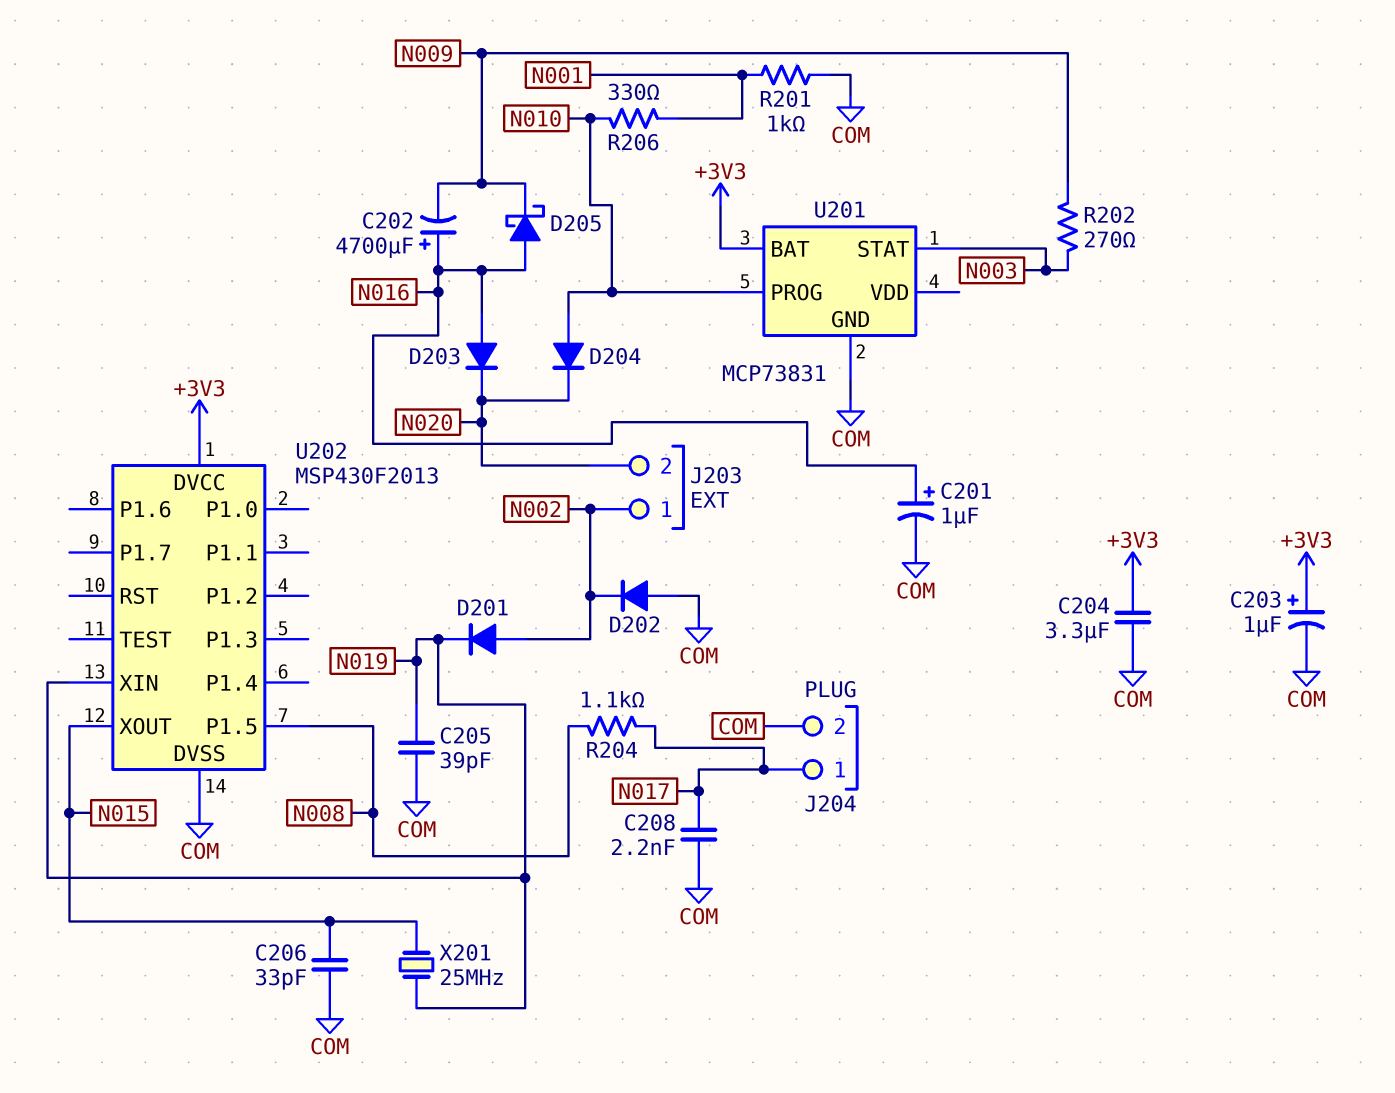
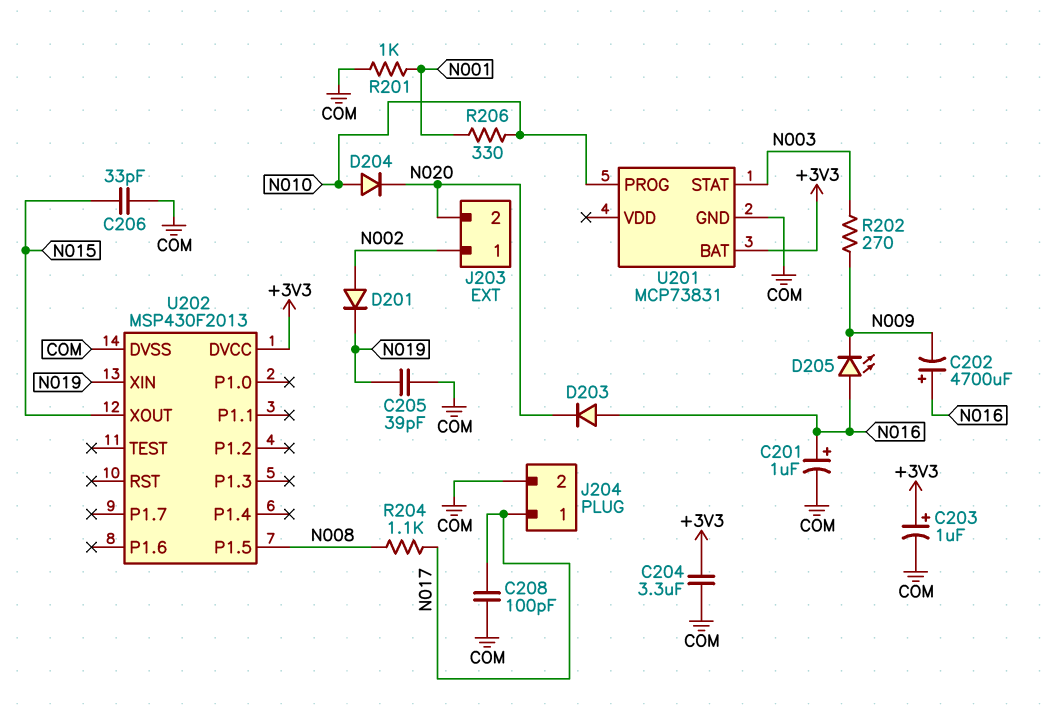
C208: 2.2nF (COM, N017) -> 100pF (COM, N017)
D202: diode (A COM, K N002) -> none
D205: schottky (A N016, K N009) -> LED (A N016, K N009)
X201: 25MHz (N015, N019) -> none

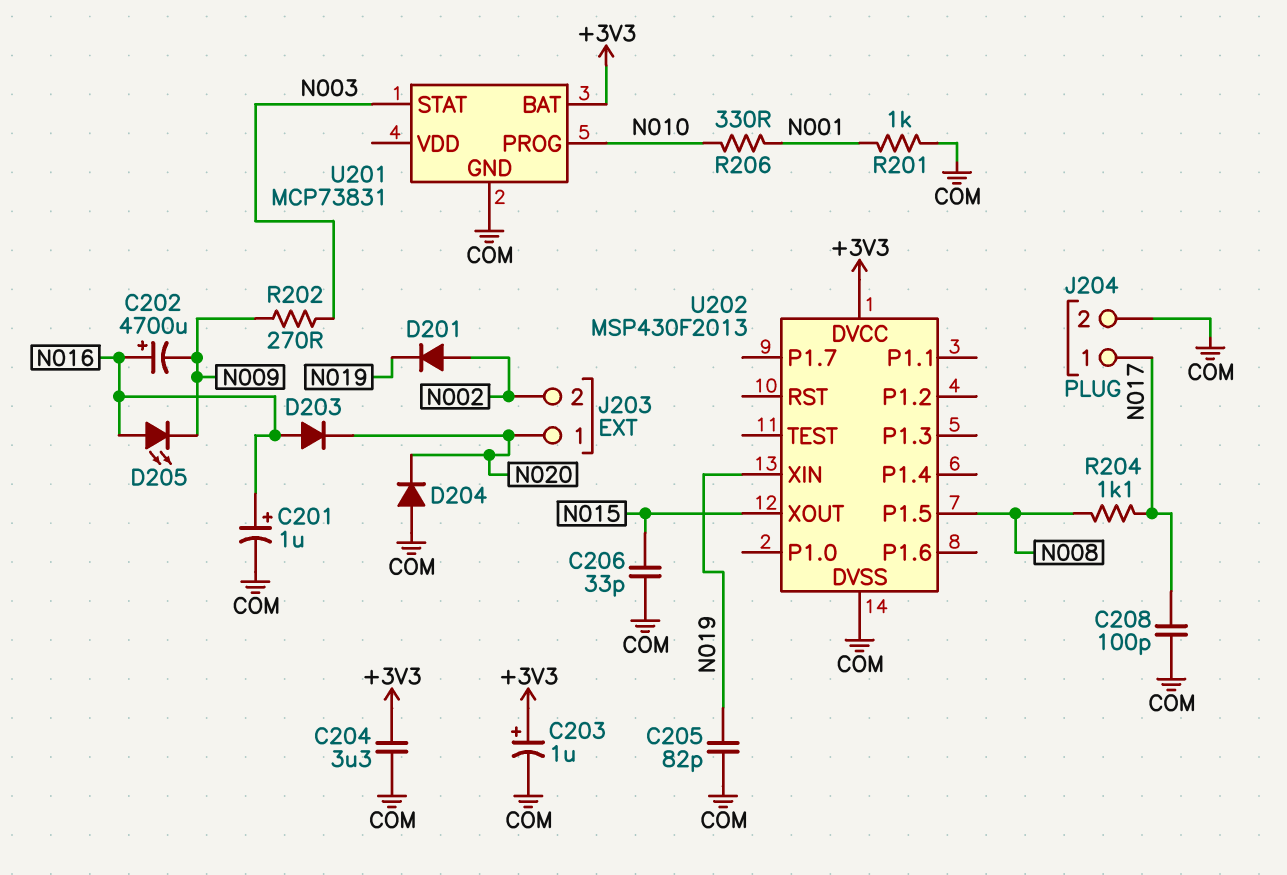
C205: 39pF (COM, N019) -> 82pF (COM, N019)
D204: diode (A N010, K N020) -> diode (A COM, K N020)
J203 pin 1: N002 -> N020
J203 pin 2: N020 -> N002

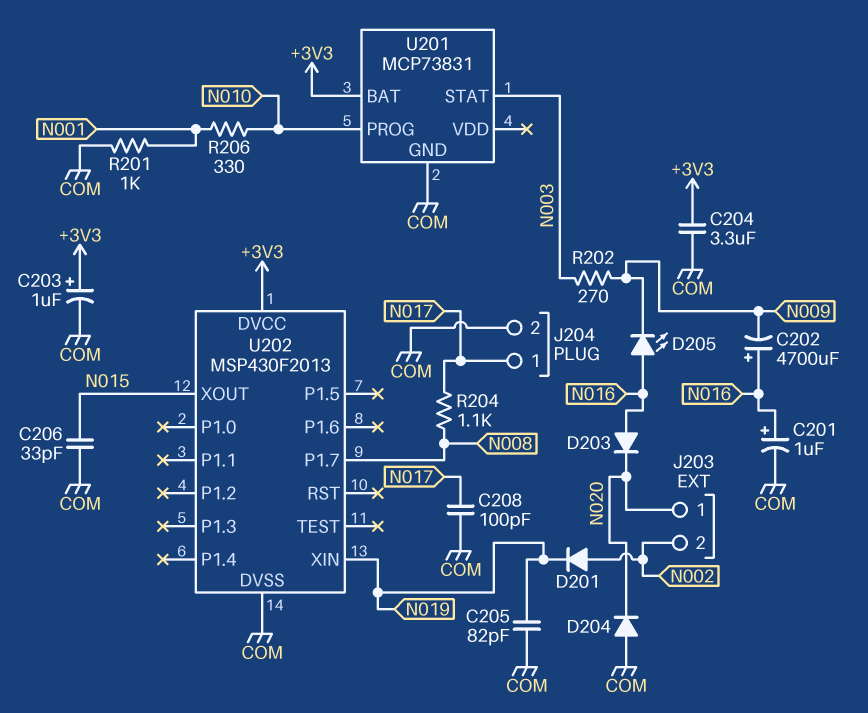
U202 pin P1.5: N008 -> none
U202 pin P1.7: none -> N008

